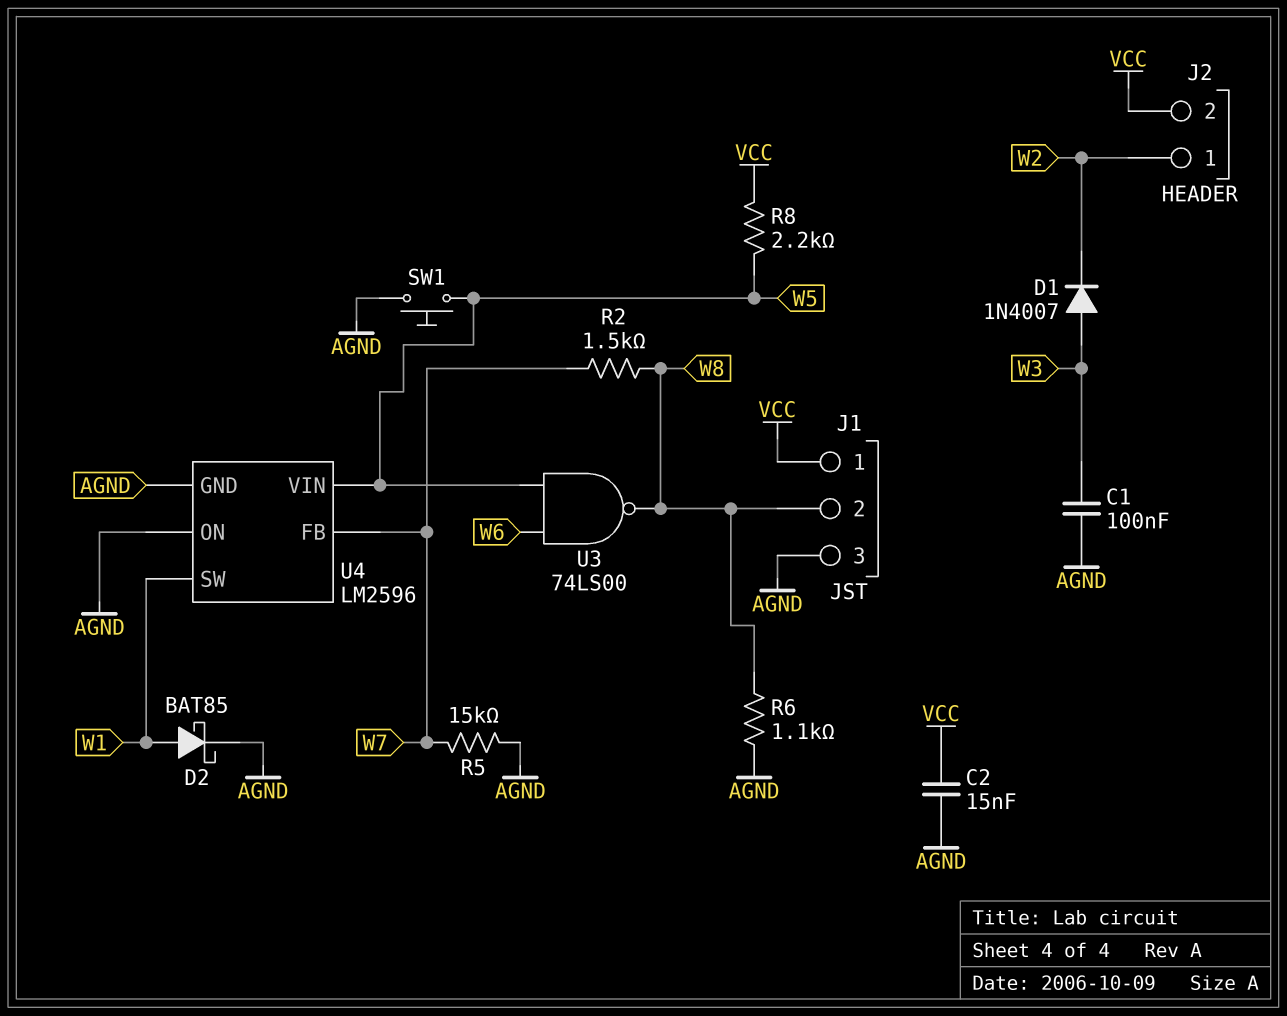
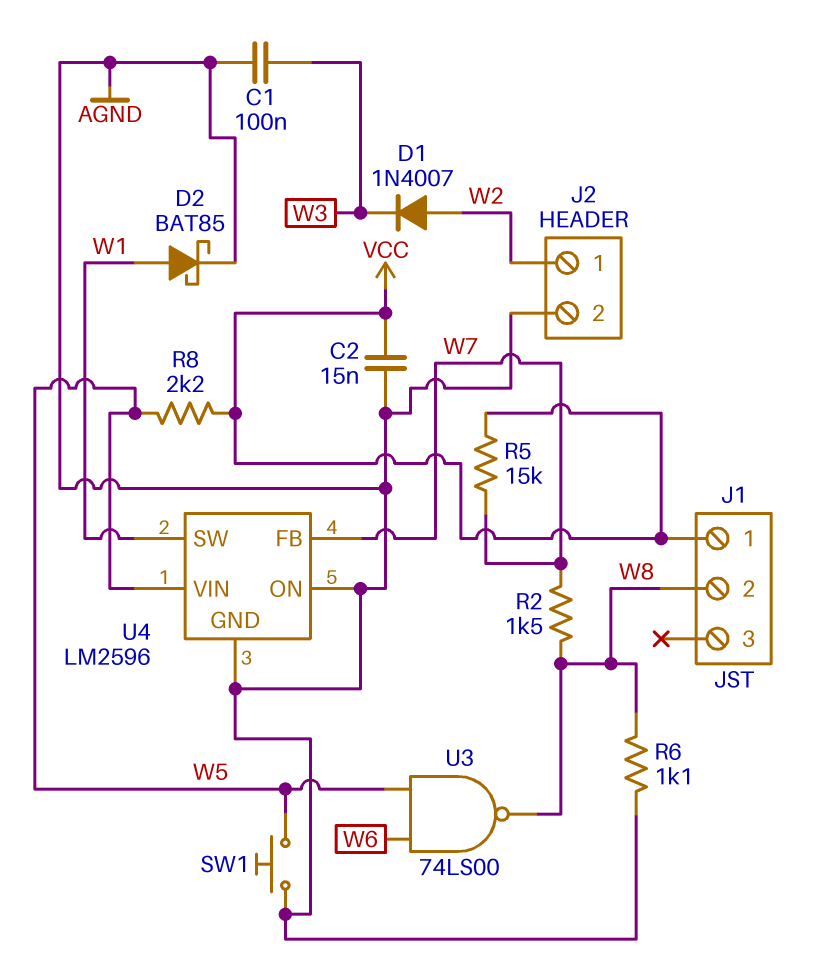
D1: diode 1N4007 (A W3, K W2) -> diode 1N4007 (A W2, K W3)
J1 pin 3: AGND -> none
J2 pin 2: VCC -> AGND
R5: 15k (AGND, W7) -> 15k (VCC, W7)

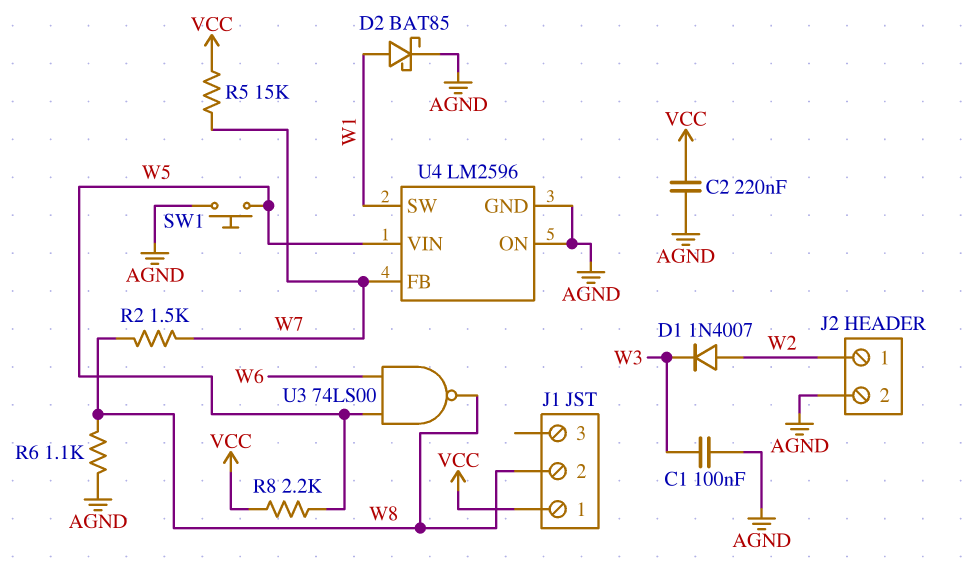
C2: 15nF (AGND, VCC) -> 220nF (AGND, VCC)

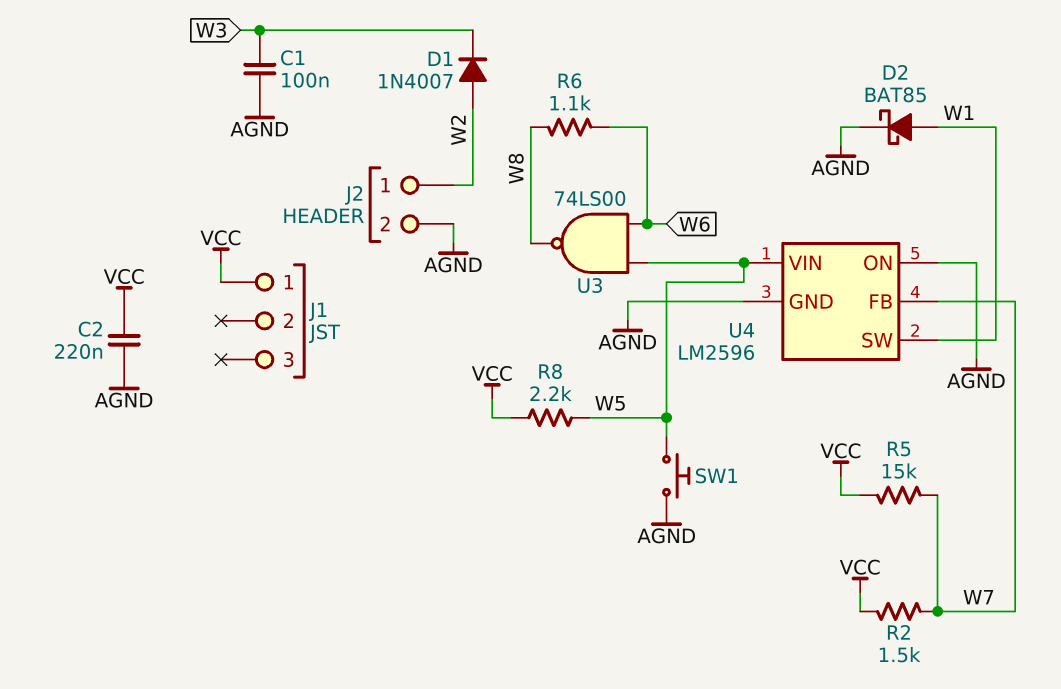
J1 pin 2: W8 -> none
R2: 1.5k (W7, W8) -> 1.5k (VCC, W7)
R6: 1.1k (AGND, W8) -> 1.1k (W6, W8)

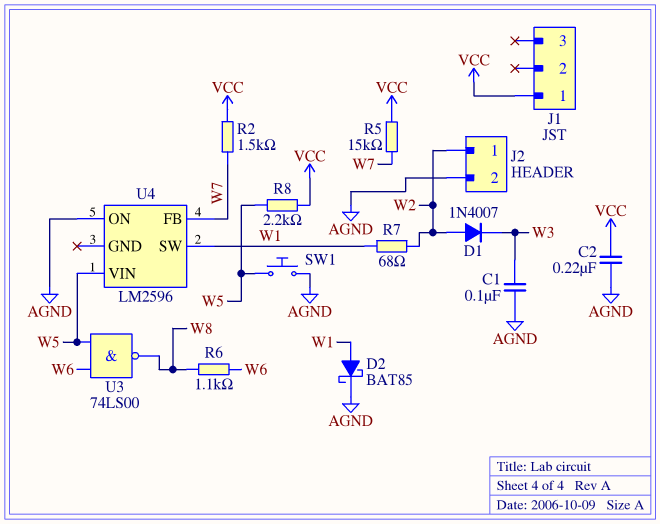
R7: none -> 68 (W1, W2)
U4 pin GND: AGND -> none

